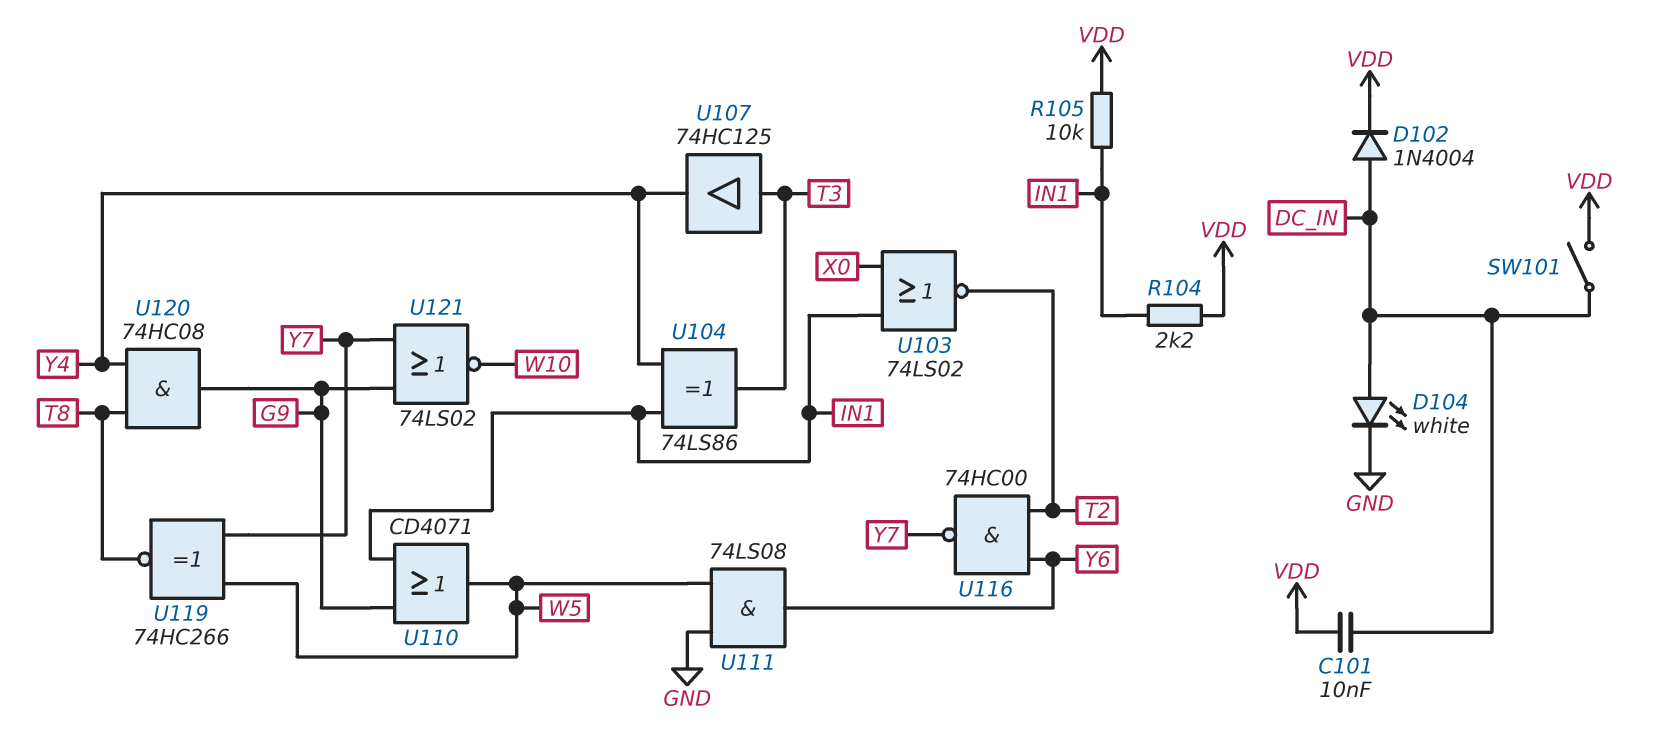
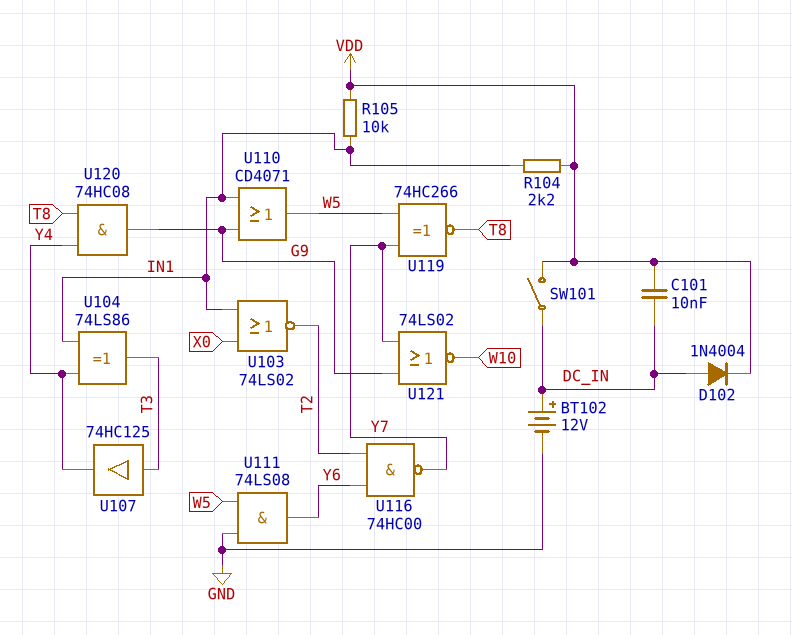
BT102: none -> 12V (plus DC_IN, minus GND)
D104: LED white (A DC_IN, K GND) -> none

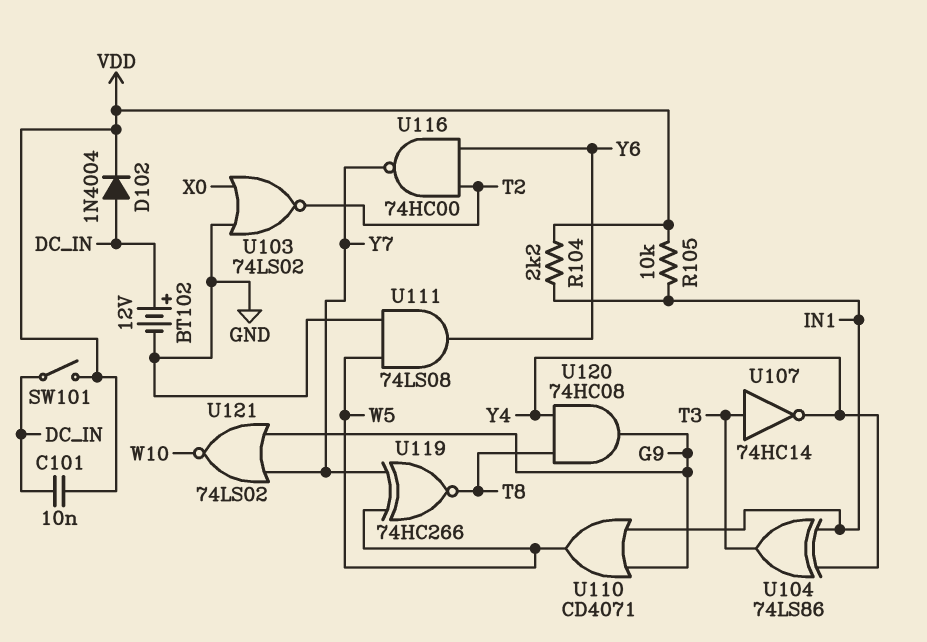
U103: NOR 74LS02 (in IN1, in X0, out T2) -> NOR 74LS02 (in GND, in X0, out T2)
U107: buffer 74HC125 (in T3, out Y4) -> NOT 74HC14 (in T3, out Y4)

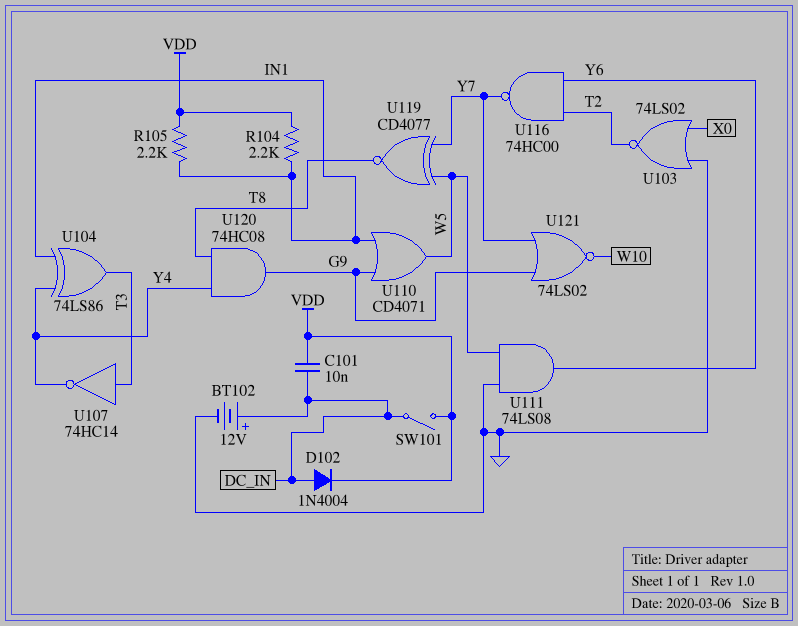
R105: 10k (IN1, VDD) -> 2.2k (IN1, VDD)
U119: XNOR 74HC266 (in W5, in Y7, out T8) -> XNOR CD4077 (in W5, in Y7, out T8)

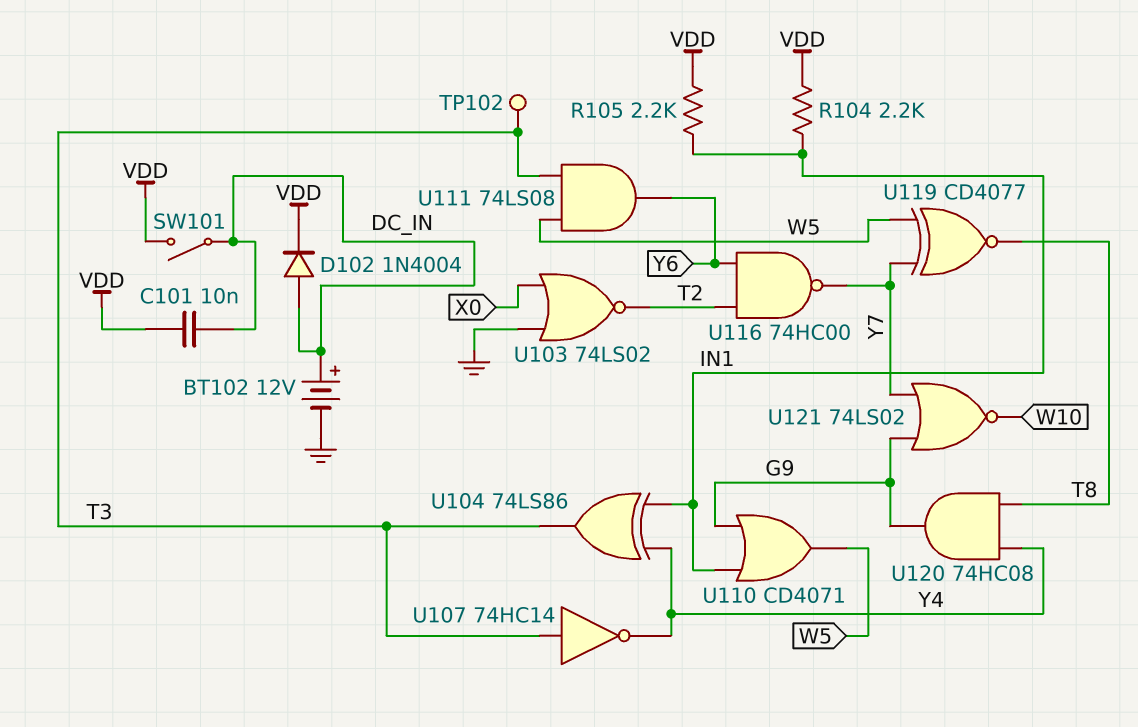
TP102: none -> test point (T3)
U111: AND 74LS08 (in GND, in W5, out Y6) -> AND 74LS08 (in T3, in W5, out Y6)

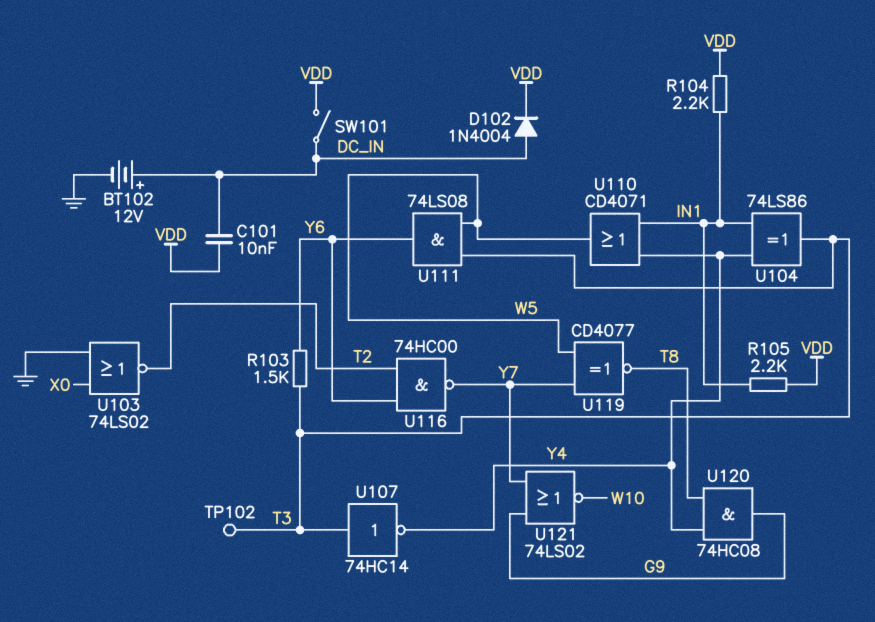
R103: none -> 1.5k (T3, Y6)
U110: OR CD4071 (in G9, in IN1, out W5) -> OR CD4071 (in IN1, in Y4, out W5)

